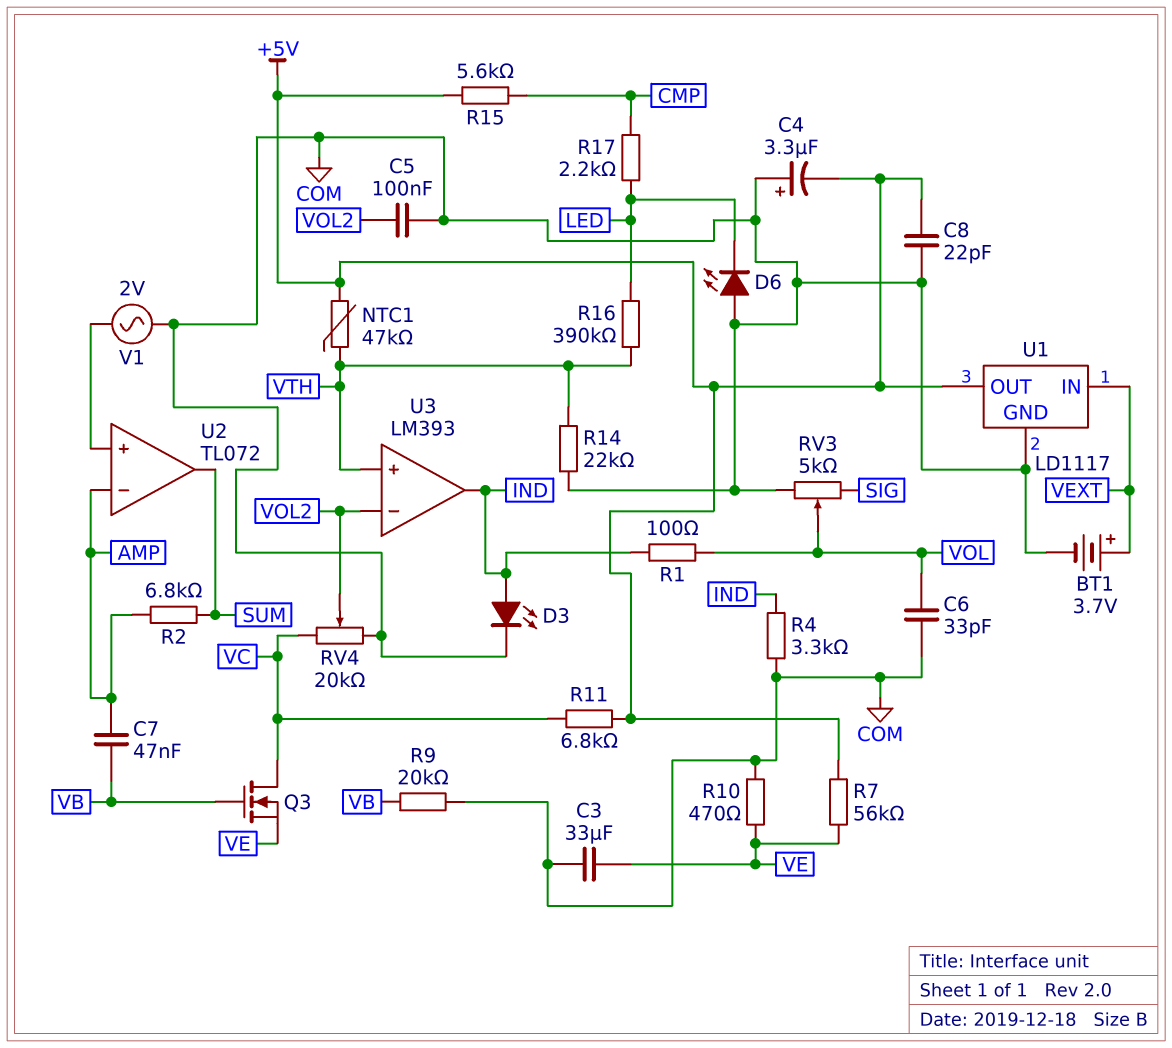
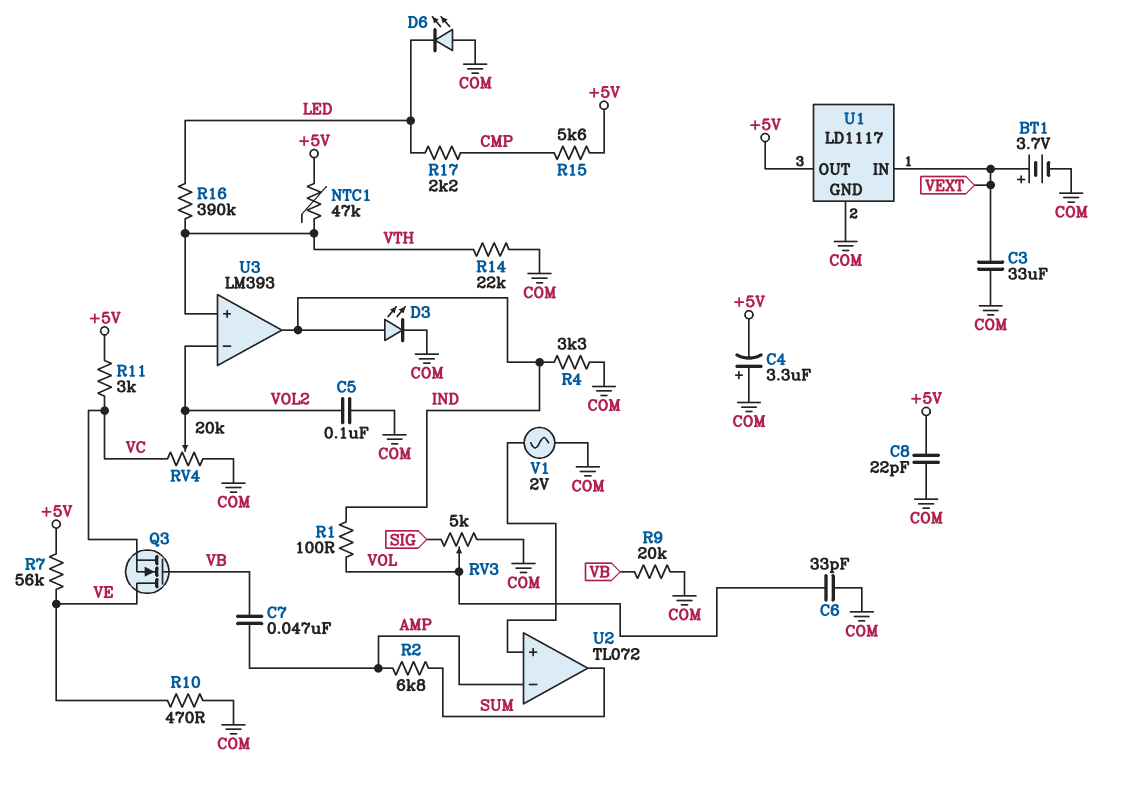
C3: 33uF (COM, VE) -> 33uF (COM, VEXT)
Q3: NMOS (G VB, D VC, S VE) -> NMOS (G VB, D VE, S VC)
R11: 6.8k (+5V, VC) -> 3k (+5V, VC)

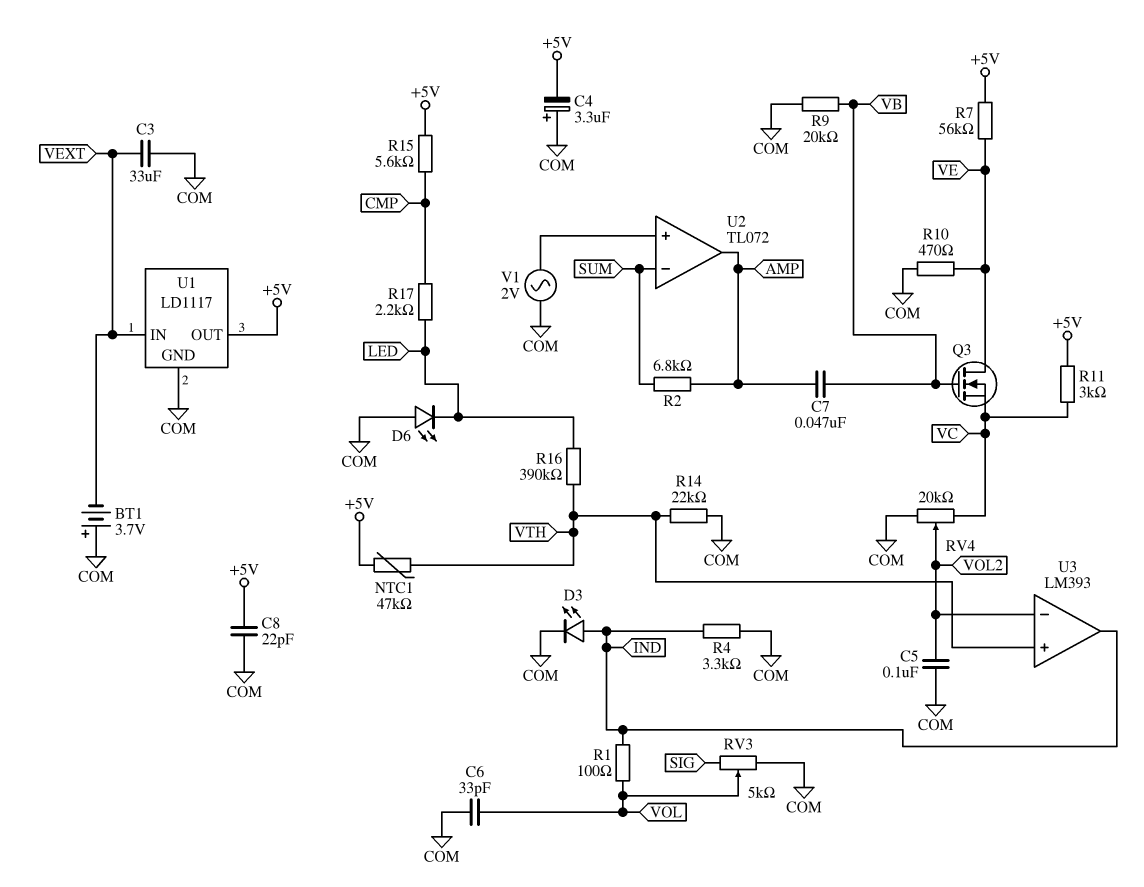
BT1: 3.7V (plus VEXT, minus COM) -> 3.7V (plus COM, minus VEXT)
U2 pin in-: AMP -> SUM
U2 pin out: SUM -> AMP

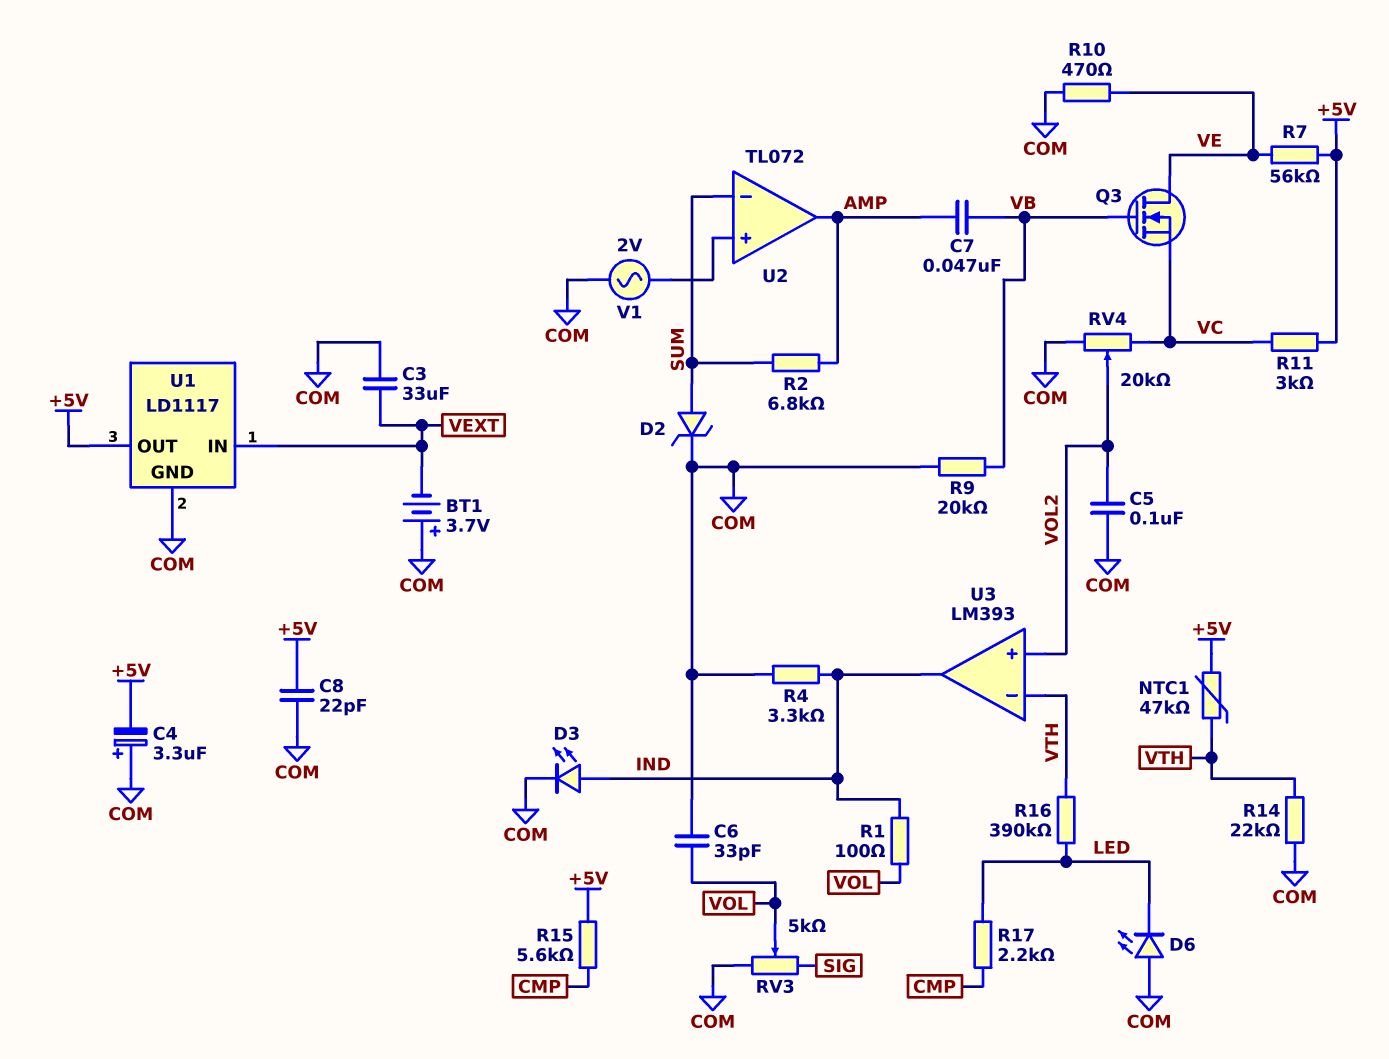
D2: none -> zener (A SUM, K COM)
U3 pin in+: VTH -> VOL2
U3 pin in-: VOL2 -> VTH

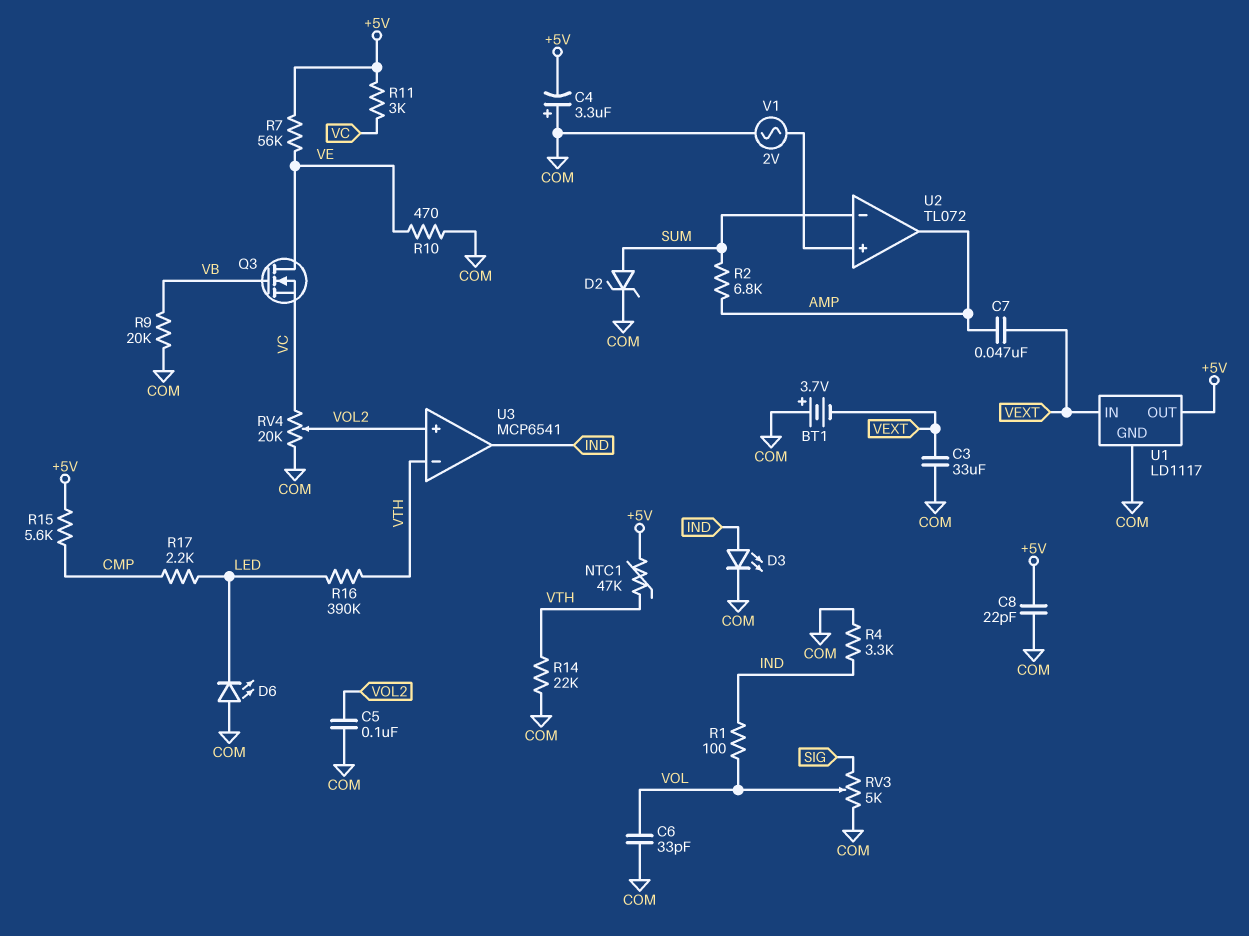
C7: 47nF (AMP, VB) -> 47nF (AMP, VEXT)
U3: LM393 -> MCP6541

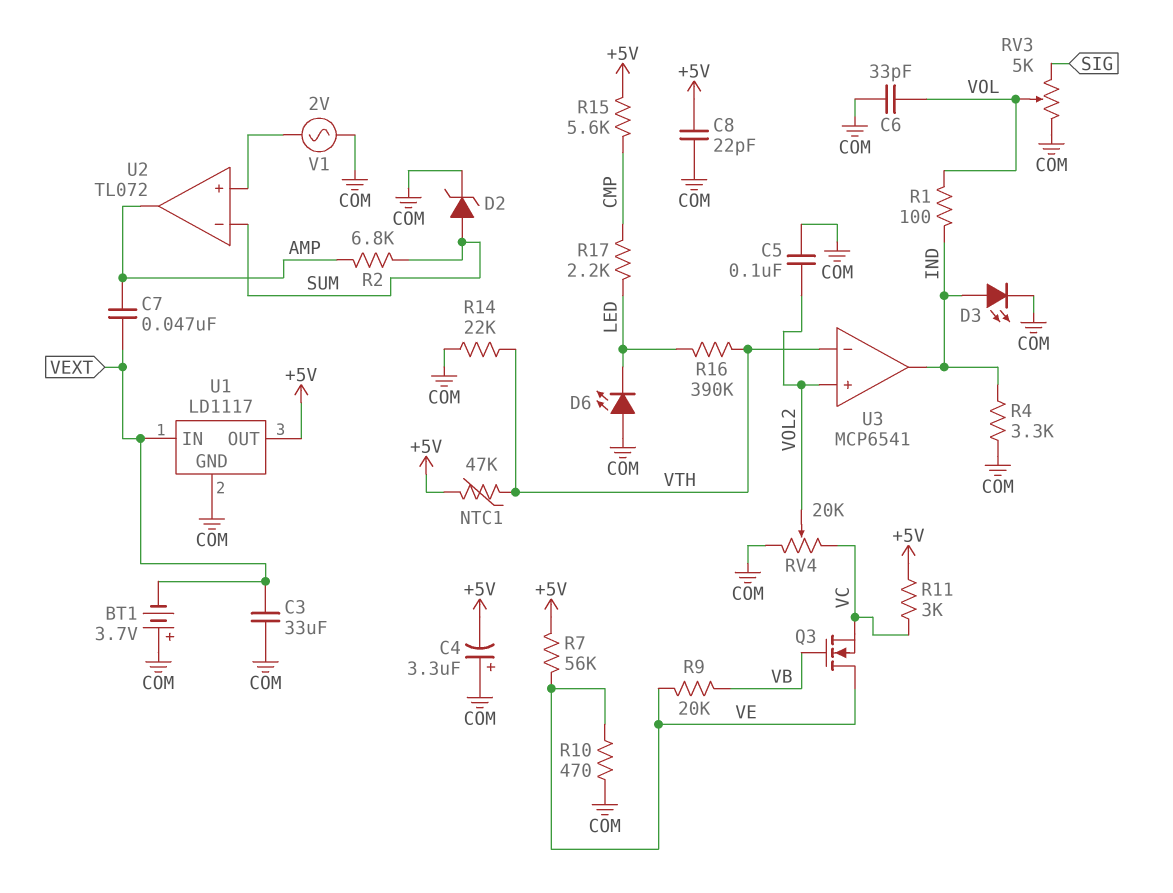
R9: 20k (COM, VB) -> 20k (VB, VE)

